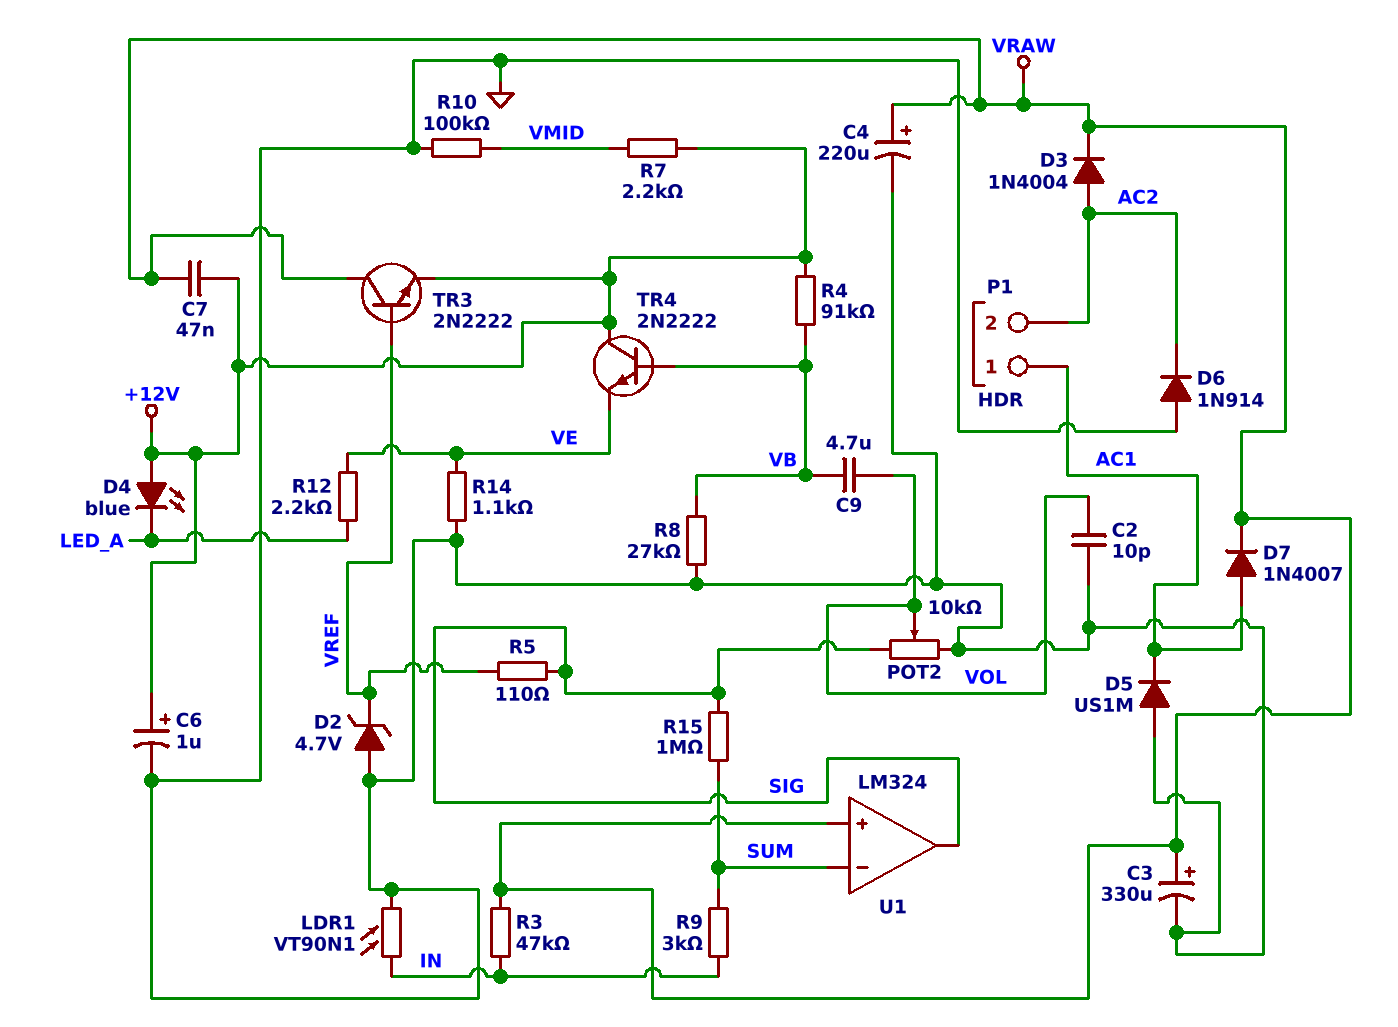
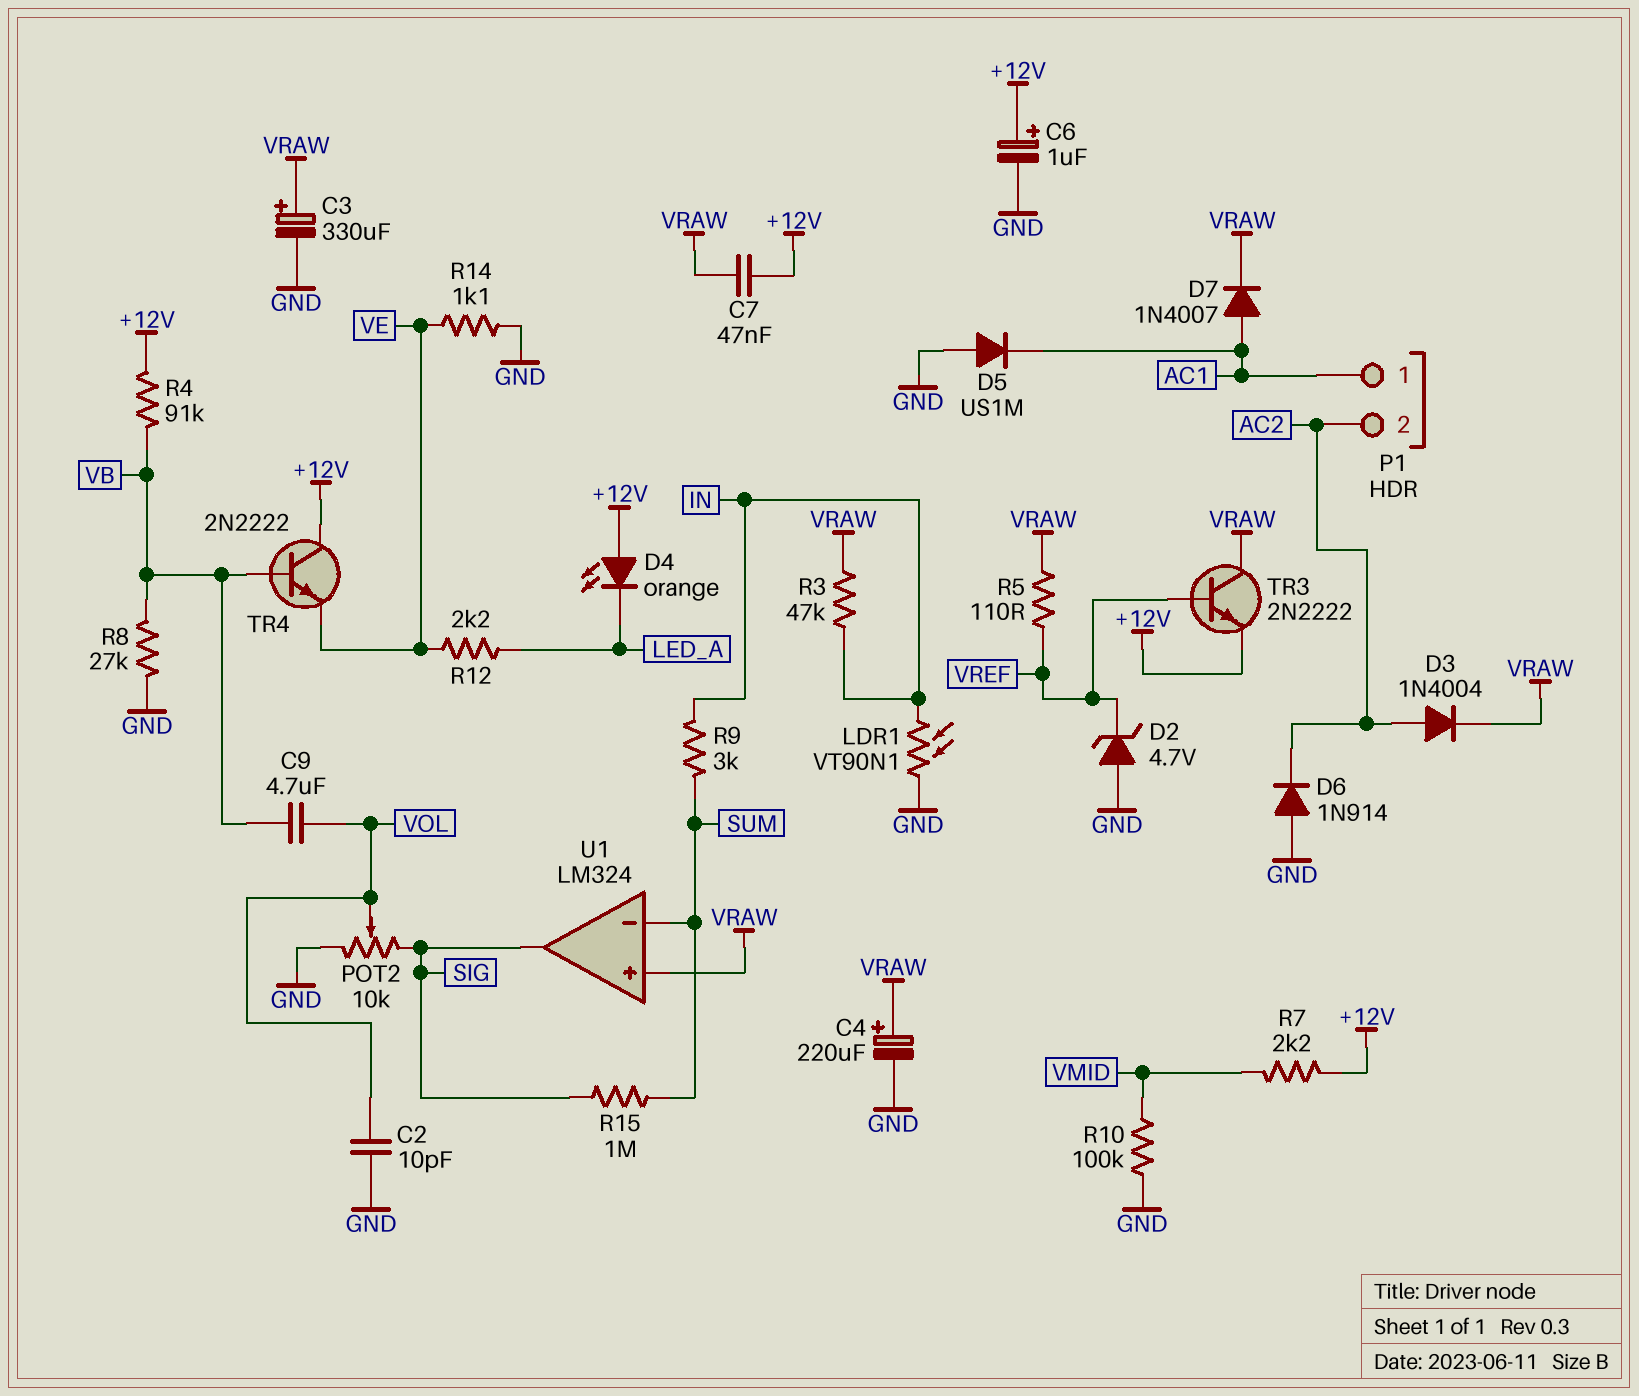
D4: LED blue (A +12V, K LED_A) -> LED orange (A +12V, K LED_A)
R5: 110 (SIG, VREF) -> 110 (VRAW, VREF)

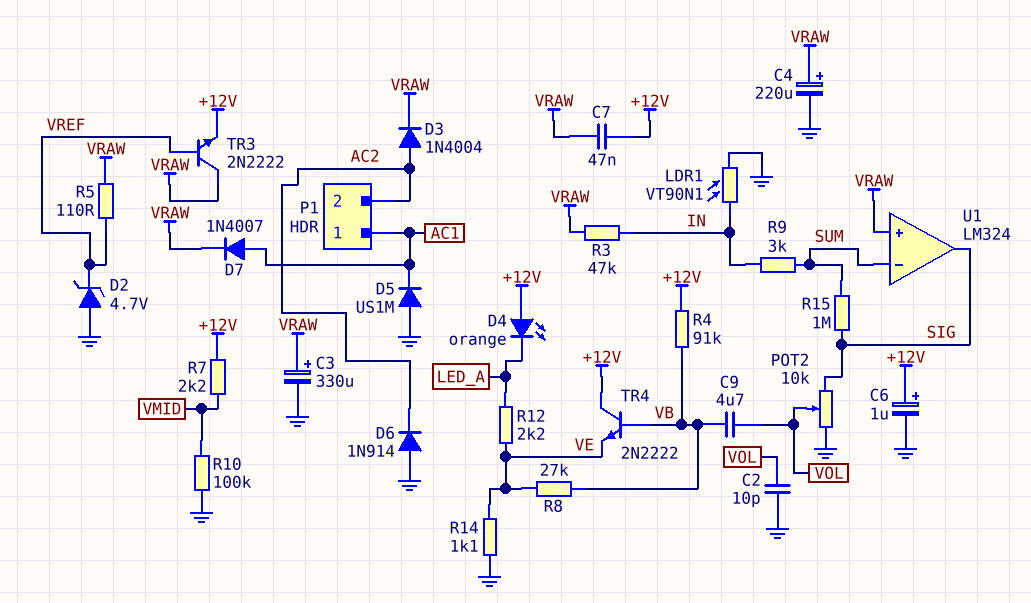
R8: 27k (GND, VB) -> 27k (VB, VE)

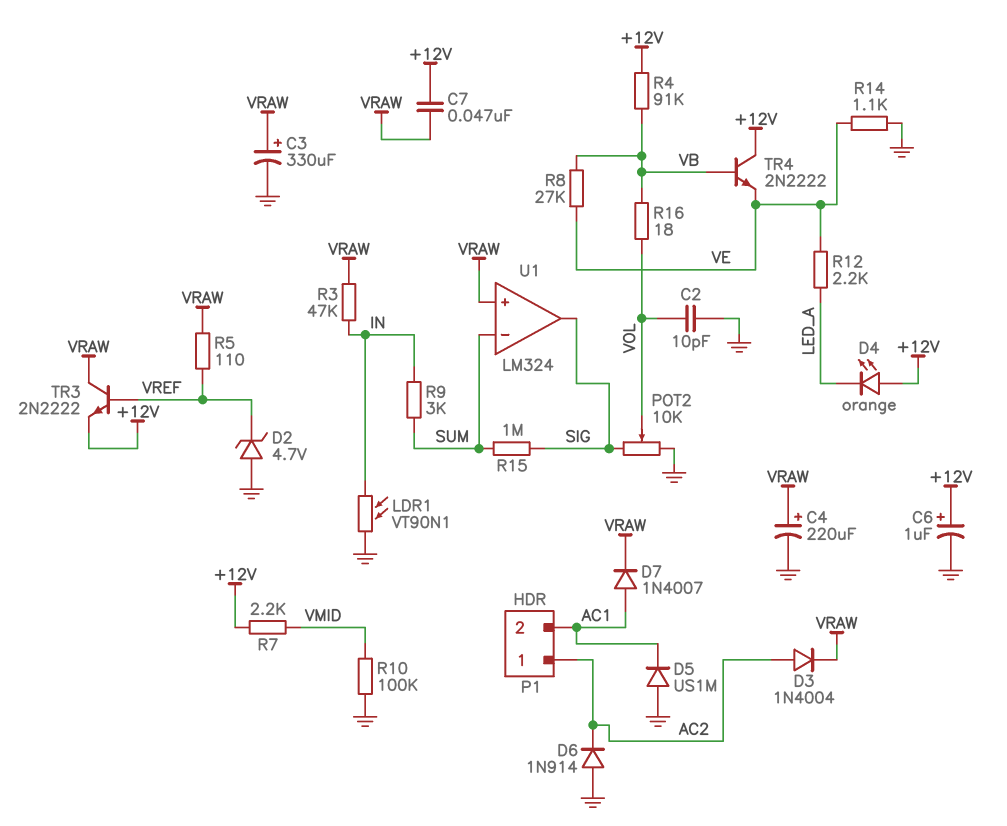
C9: 4.7uF (VB, VOL) -> none
P1 pin 1: AC1 -> AC2
P1 pin 2: AC2 -> AC1
R16: none -> 18 (VB, VOL)

